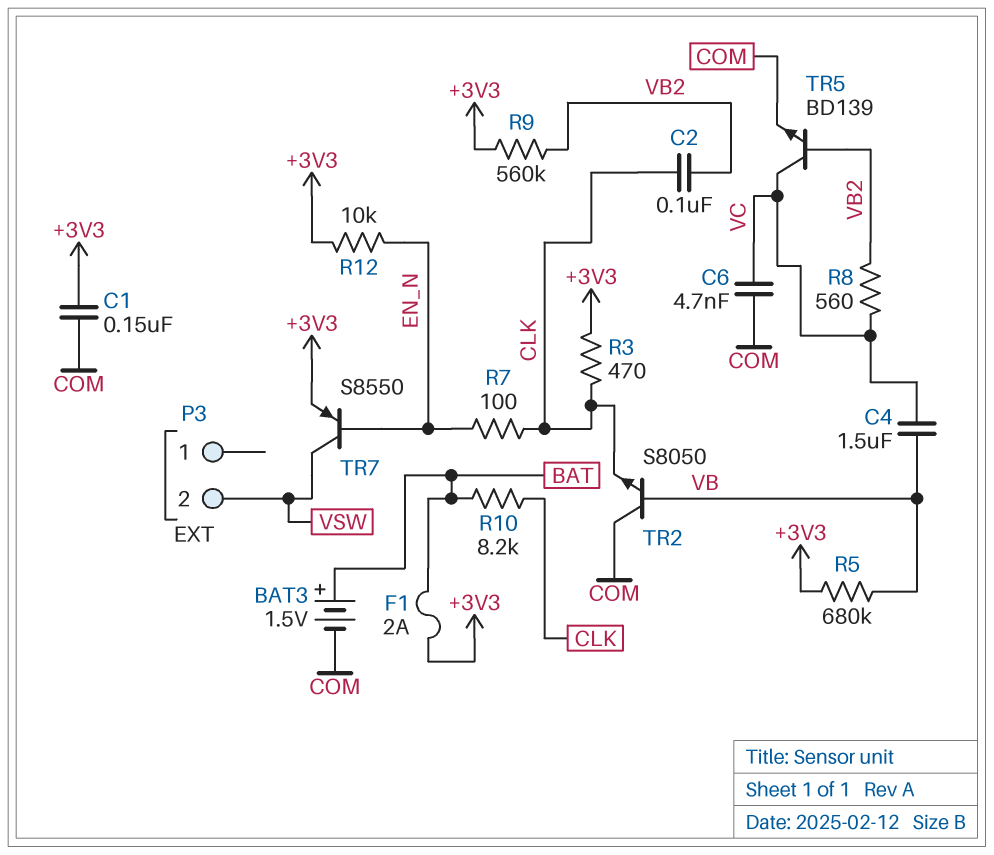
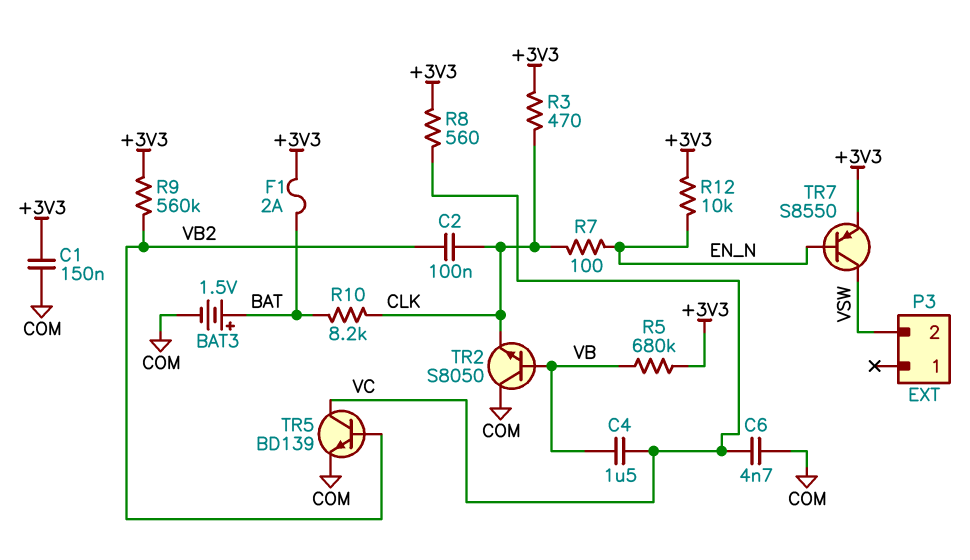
R8: 560 (VB2, VC) -> 560 (+3V3, VC)

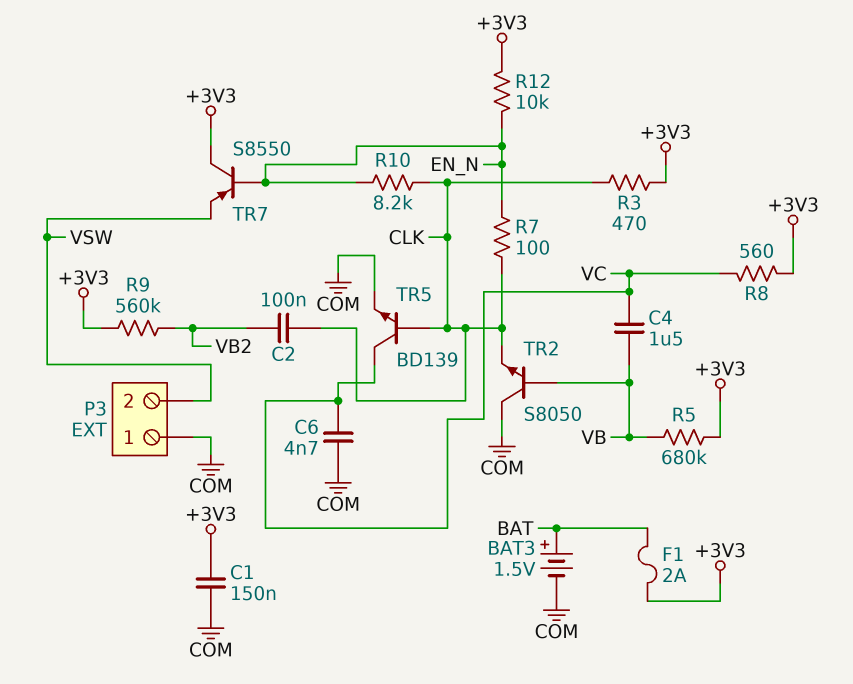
P3 pin 1: none -> COM
R10: 8.2k (BAT, CLK) -> 8.2k (CLK, EN_N)
TR5: NPN BD139 (B VB2, C VC, E COM) -> NPN BD139 (B CLK, C VC, E COM)
TR7: PNP S8550 (B EN_N, C VSW, E +3V3) -> PNP S8550 (B EN_N, C +3V3, E VSW)

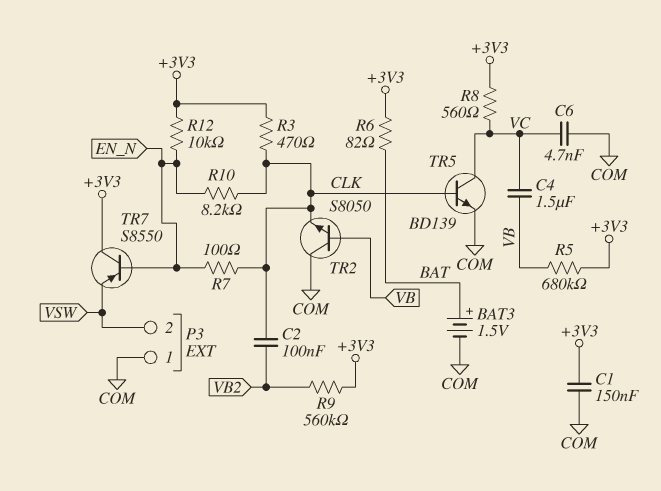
F1: 2A (+3V3, BAT) -> none
R6: none -> 82 (+3V3, BAT)

